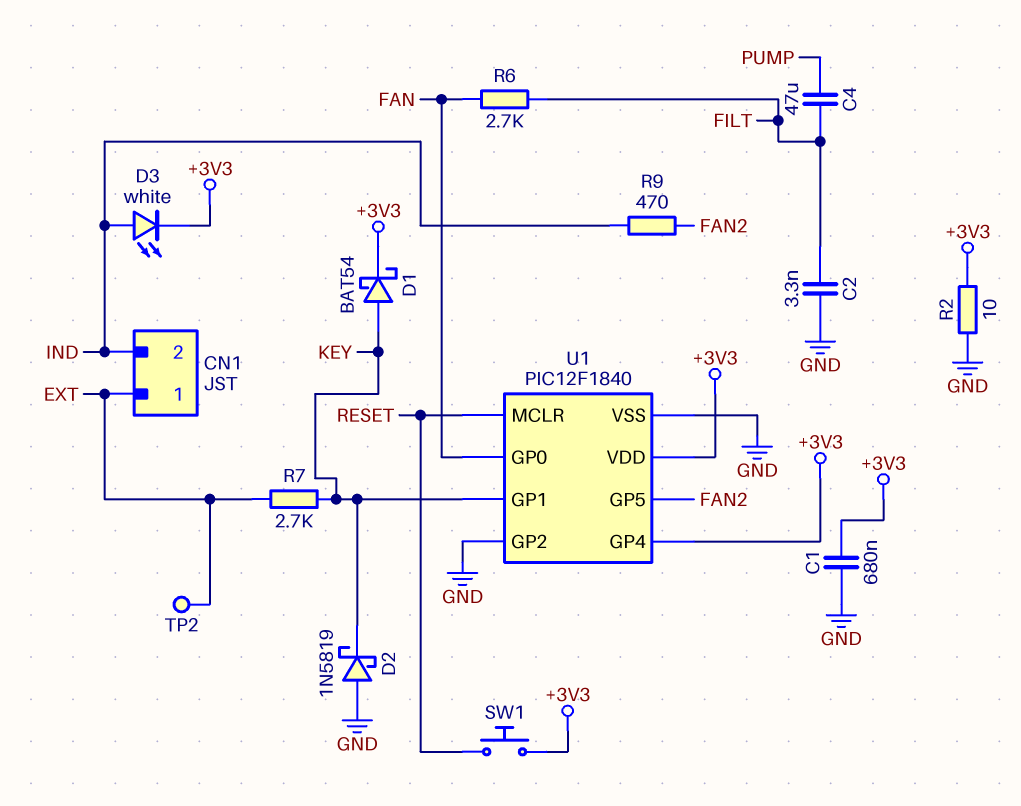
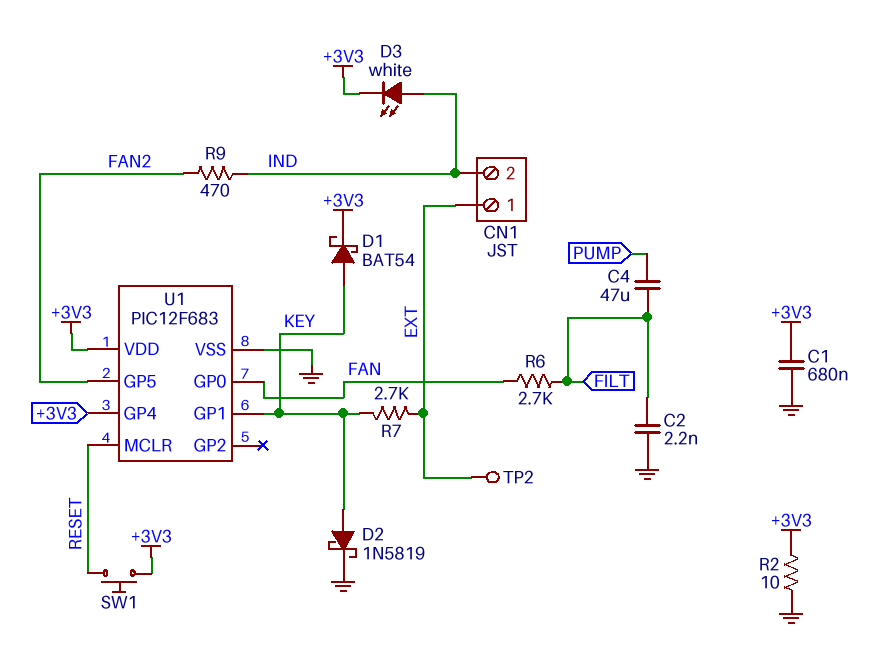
C2: 3.3nF (FILT, GND) -> 2.2nF (FILT, GND)
D2: schottky 1N5819 (A GND, K KEY) -> schottky 1N5819 (A KEY, K GND)
U1: PIC12F1840 -> PIC12F683
U1 pin GP2: GND -> none

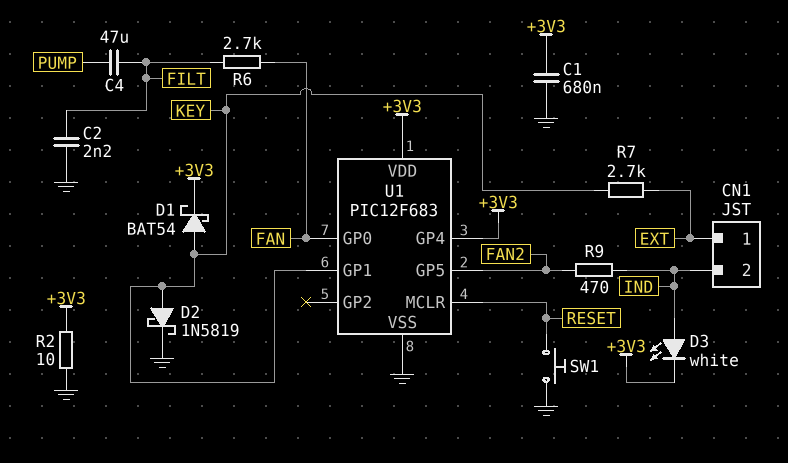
SW1: button (+3V3, RESET) -> button (GND, RESET)
TP2: test point (EXT) -> none

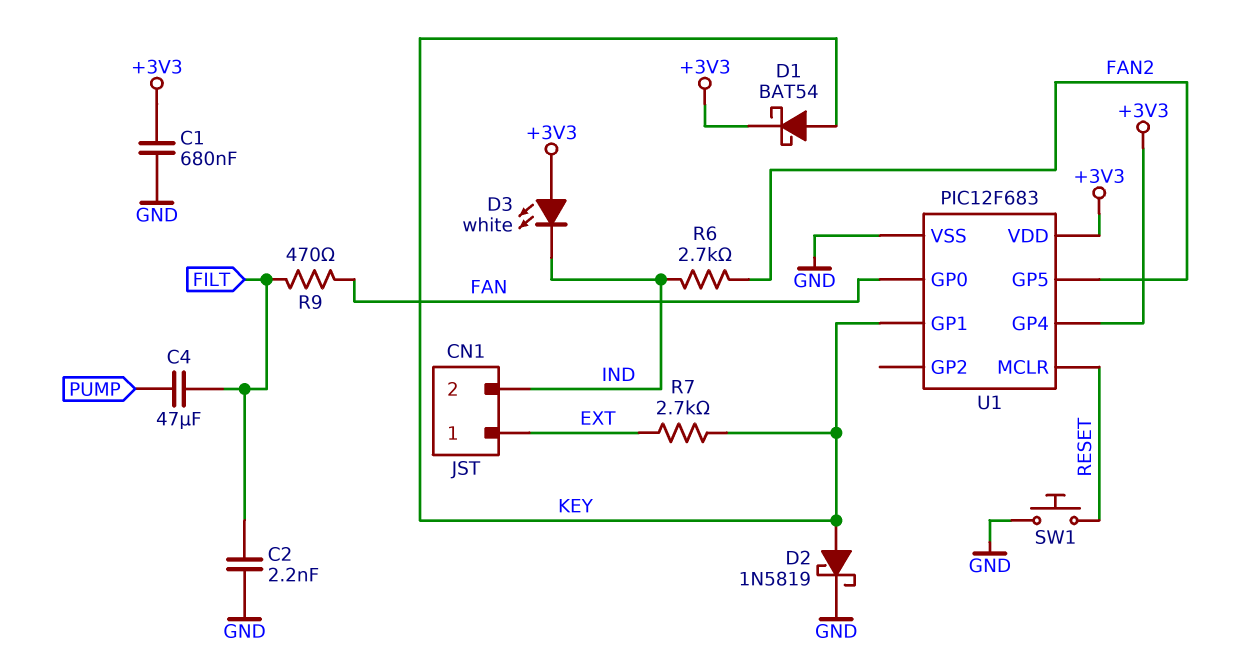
D3: LED white (A IND, K +3V3) -> LED white (A +3V3, K IND)
R2: 10 (+3V3, GND) -> none
R6: 2.7k (FAN, FILT) -> 2.7k (FAN2, IND)
R9: 470 (FAN2, IND) -> 470 (FAN, FILT)

